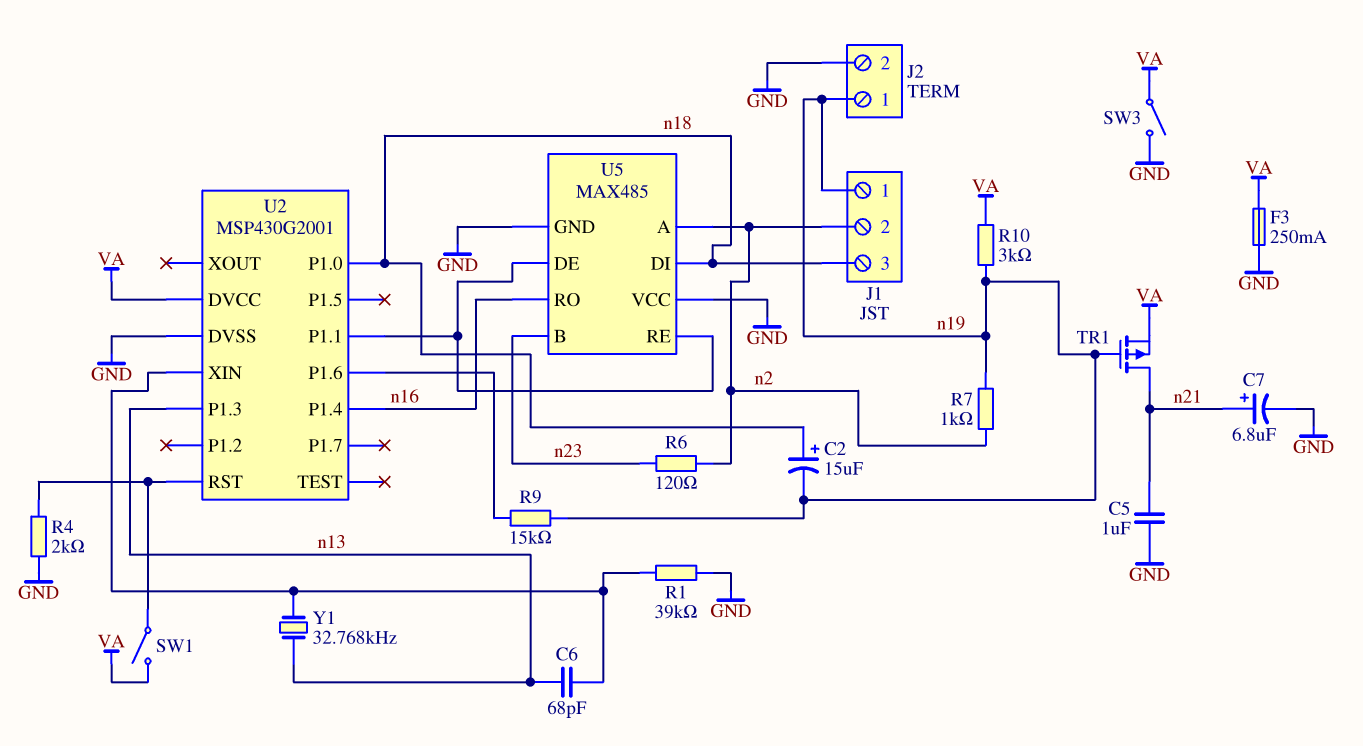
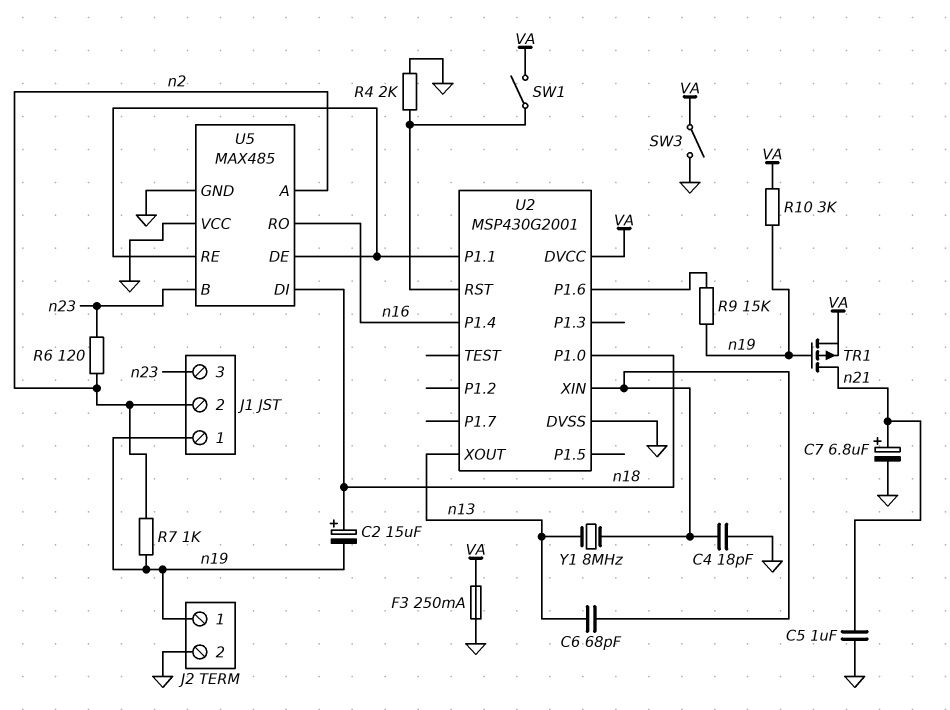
C4: none -> 18pF (GND, U2/XIN)
J1 pin 3: n18 -> n23
R1: 39k (GND, U2/XIN) -> none
U2 pin P1.3: n13 -> none
U2 pin XOUT: none -> n13
Y1: 32.768kHz (U2/XIN, n13) -> 8MHz (U2/XIN, n13)

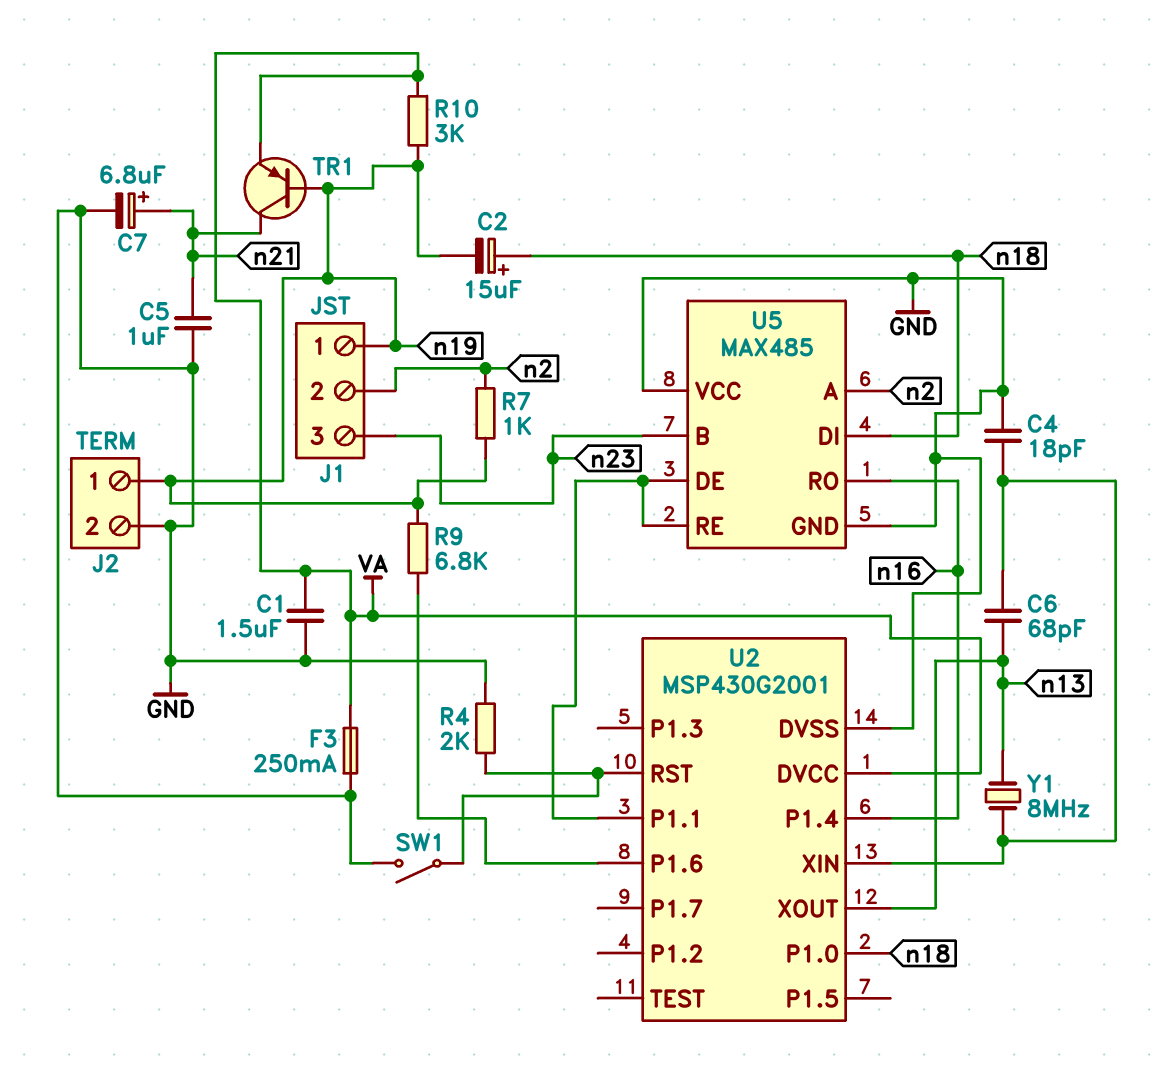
C1: none -> 1.5uF (GND, VA)
R6: 120 (n2, n23) -> none
R9: 15k (U2/P1.6, n19) -> 6.8k (U2/P1.6, n19)
SW1: switch (U2/RST, VA) -> switch (GND, U2/RST)
SW3: switch (GND, VA) -> none
TR1: PMOS (G n19, D n21, S VA) -> PNP (B n19, C n21, E VA)

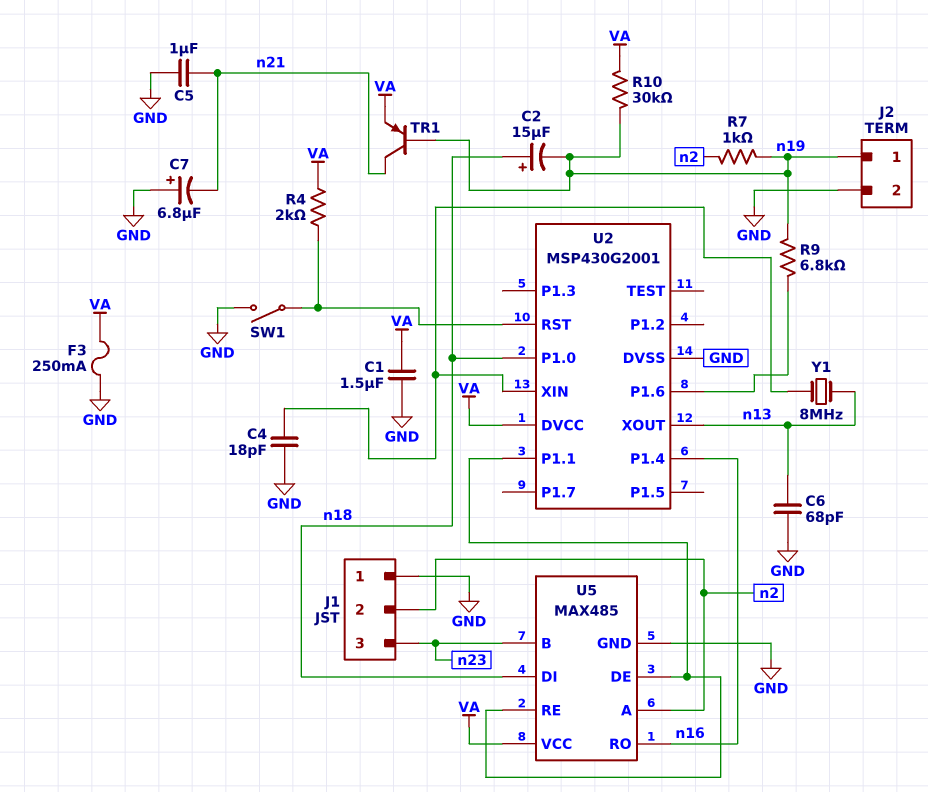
C6: 68pF (U2/XIN, n13) -> 68pF (GND, n13)
C7: 6.8uF (plus n21, minus GND) -> 6.8uF (plus GND, minus n21)
J1 pin 1: n19 -> GND
R4: 2k (GND, U2/RST) -> 2k (U2/RST, VA)
R10: 3k (VA, n19) -> 30k (VA, n19)
U5 pin VCC: GND -> VA

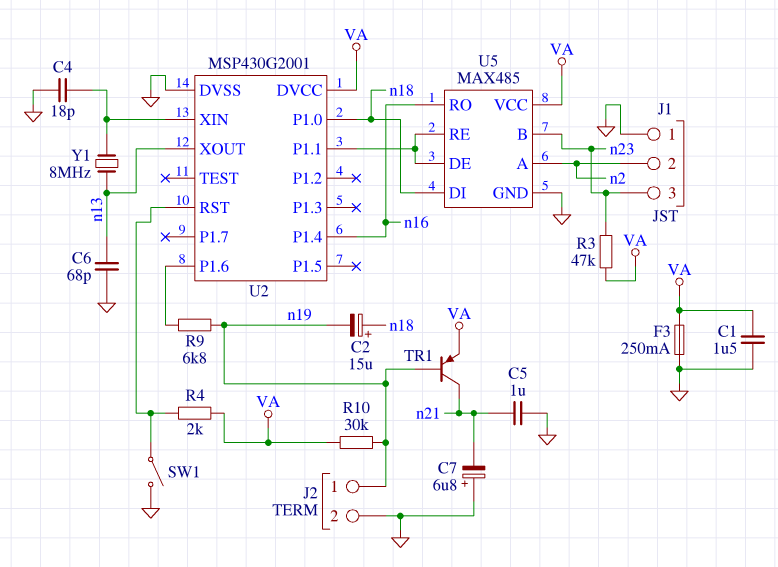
R3: none -> 47k (VA, n23)
R7: 1k (n2, n19) -> none

